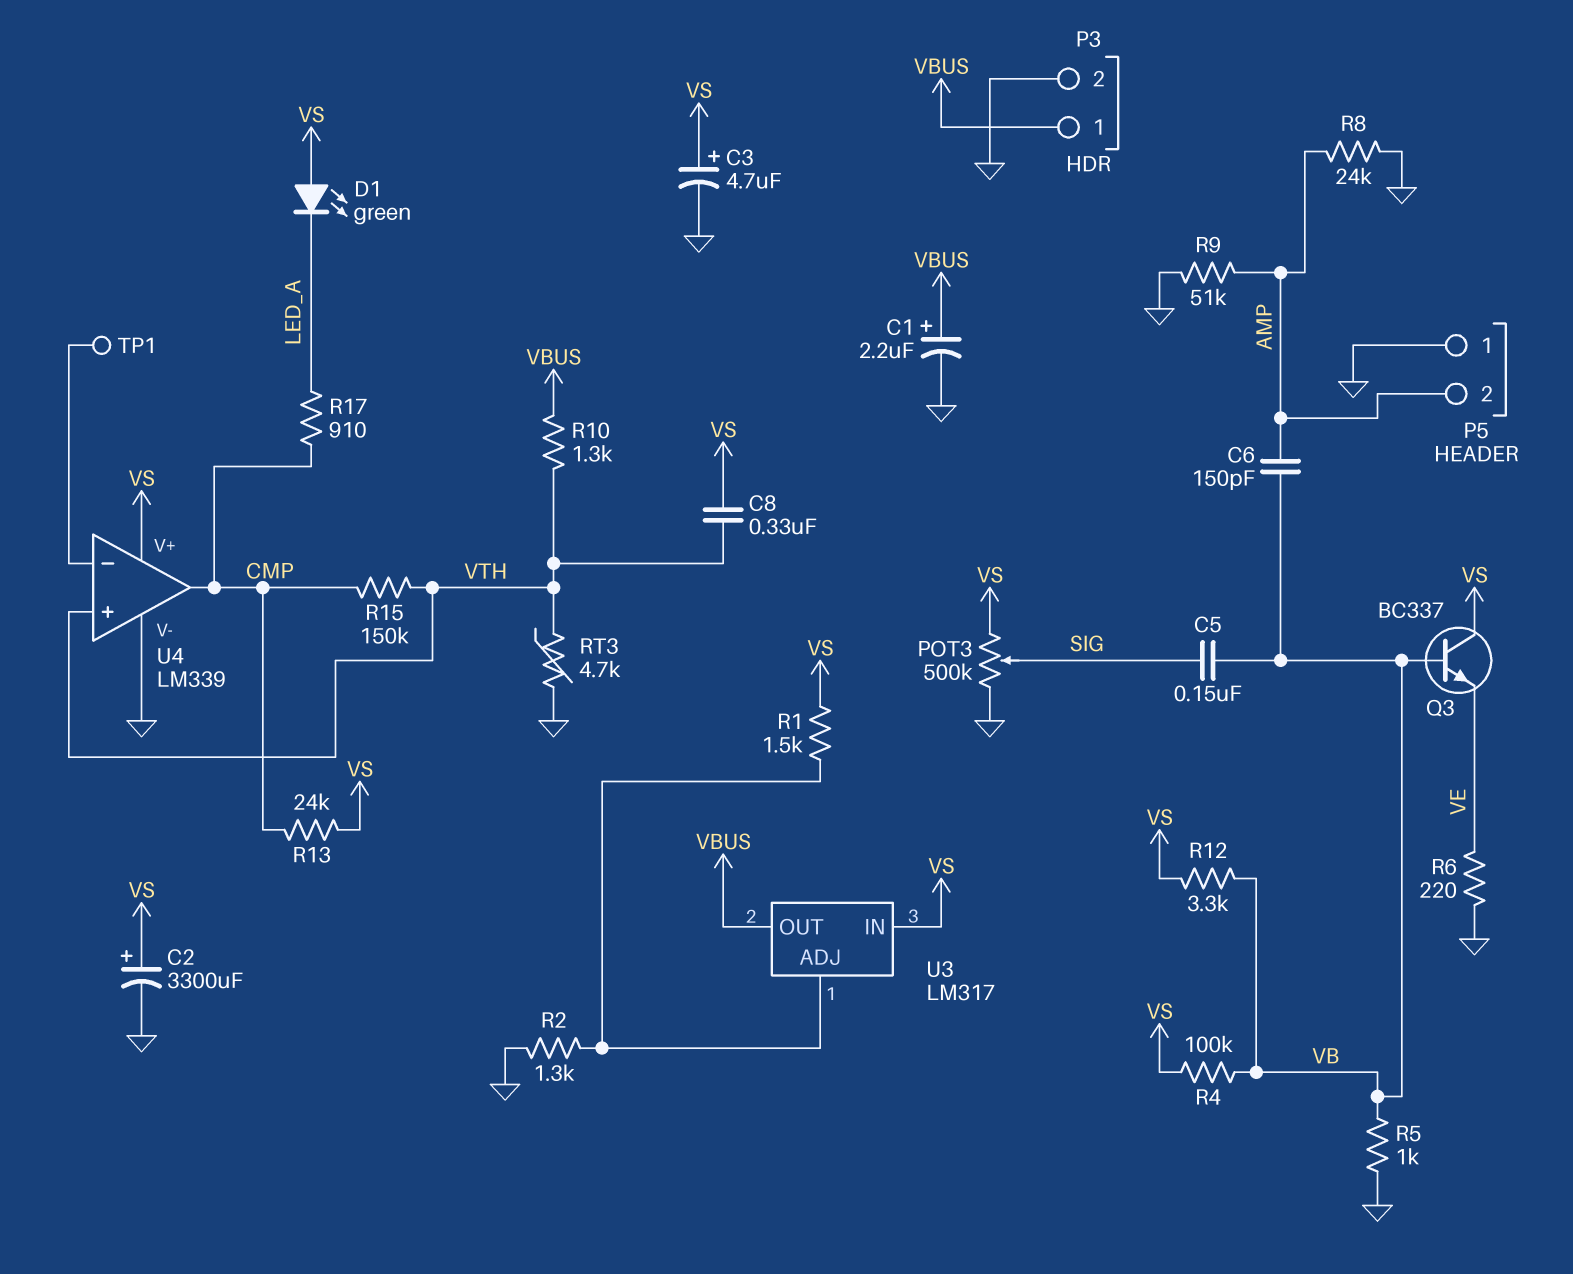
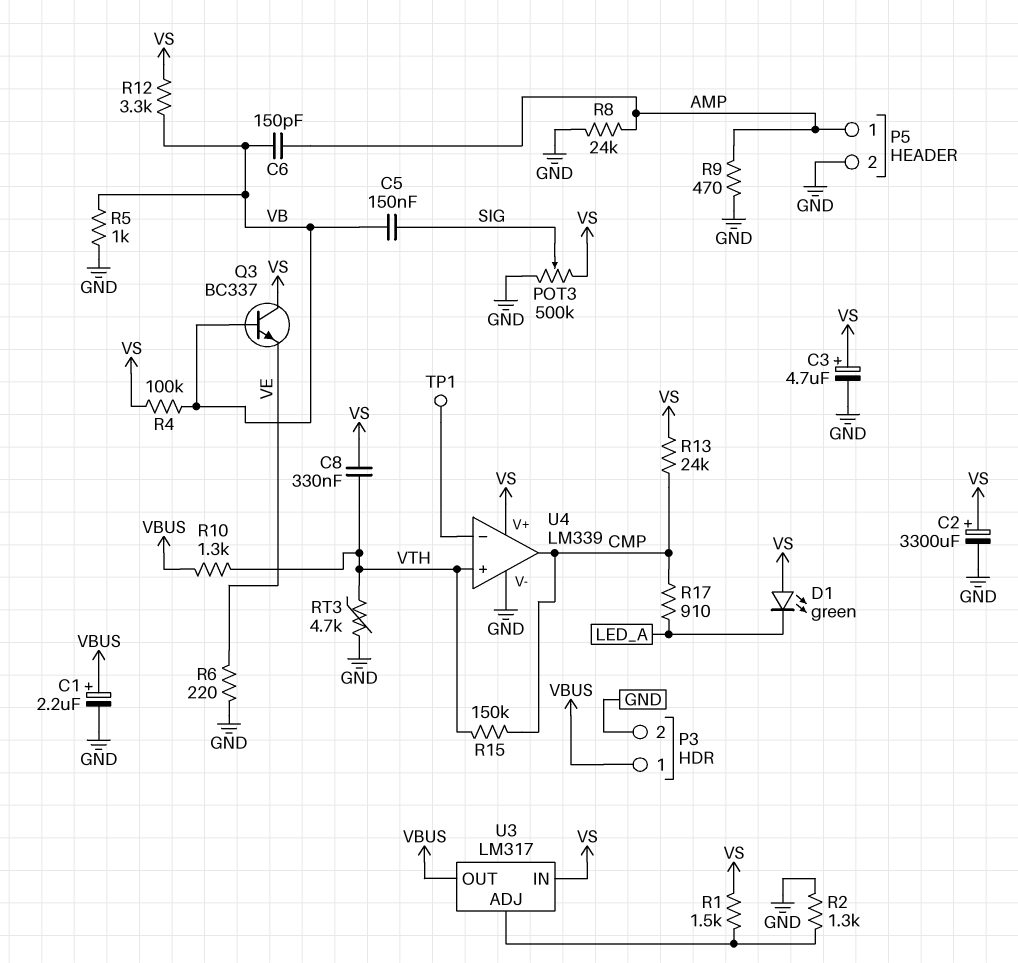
P5 pin 1: GND -> AMP
P5 pin 2: AMP -> GND
R9: 51k (AMP, GND) -> 470 (AMP, GND)

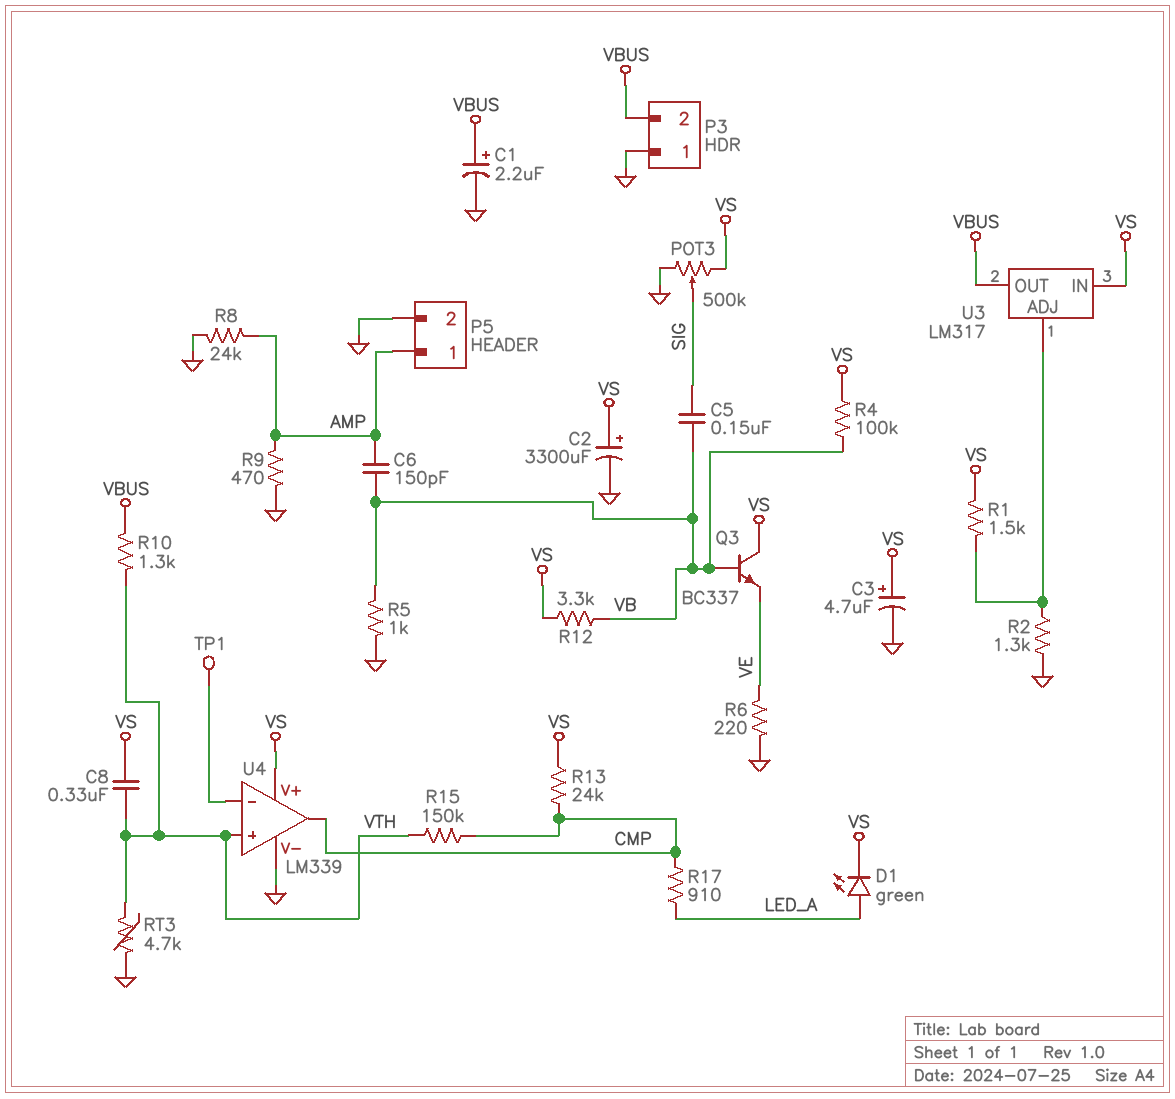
D1: LED green (A VS, K LED_A) -> LED green (A LED_A, K VS)
P3 pin 1: VBUS -> GND
P3 pin 2: GND -> VBUS

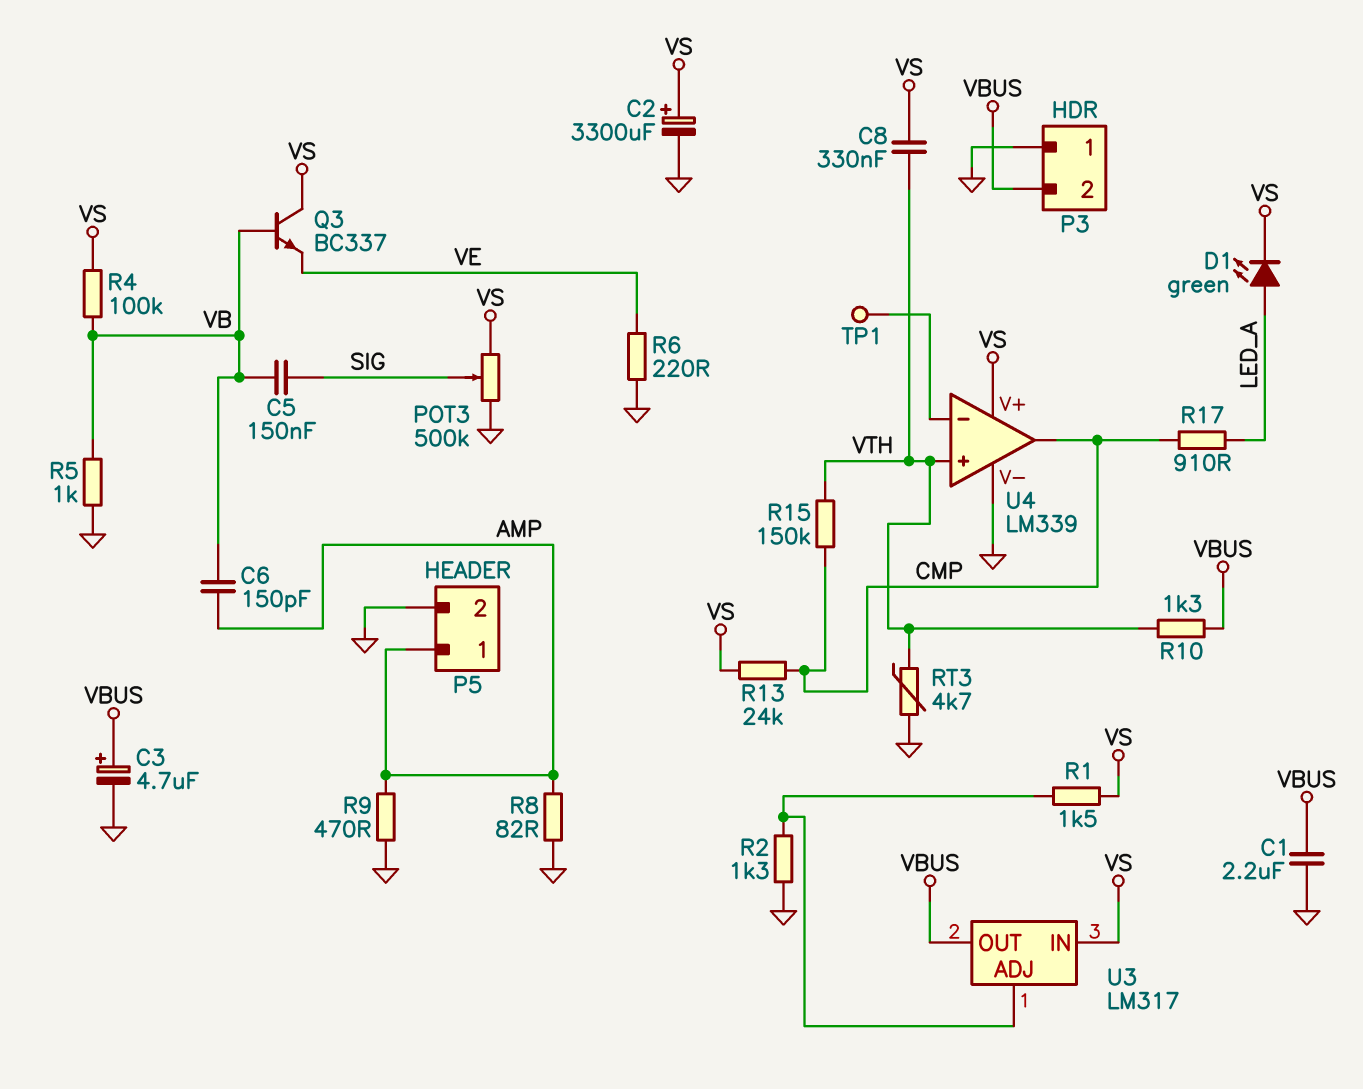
C1: 2.2uF (plus VBUS, minus GND) -> 2.2uF (GND, VBUS)
C3: 4.7uF (plus VS, minus GND) -> 4.7uF (plus VBUS, minus GND)
R8: 24k (AMP, GND) -> 82 (AMP, GND)
R12: 3.3k (VB, VS) -> none

